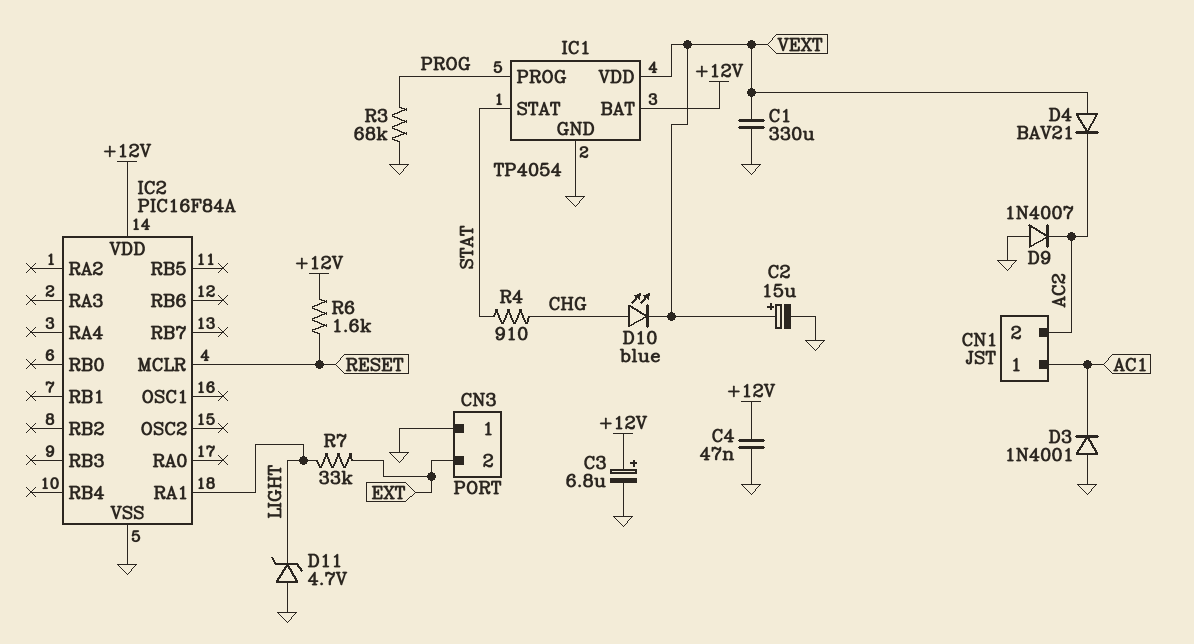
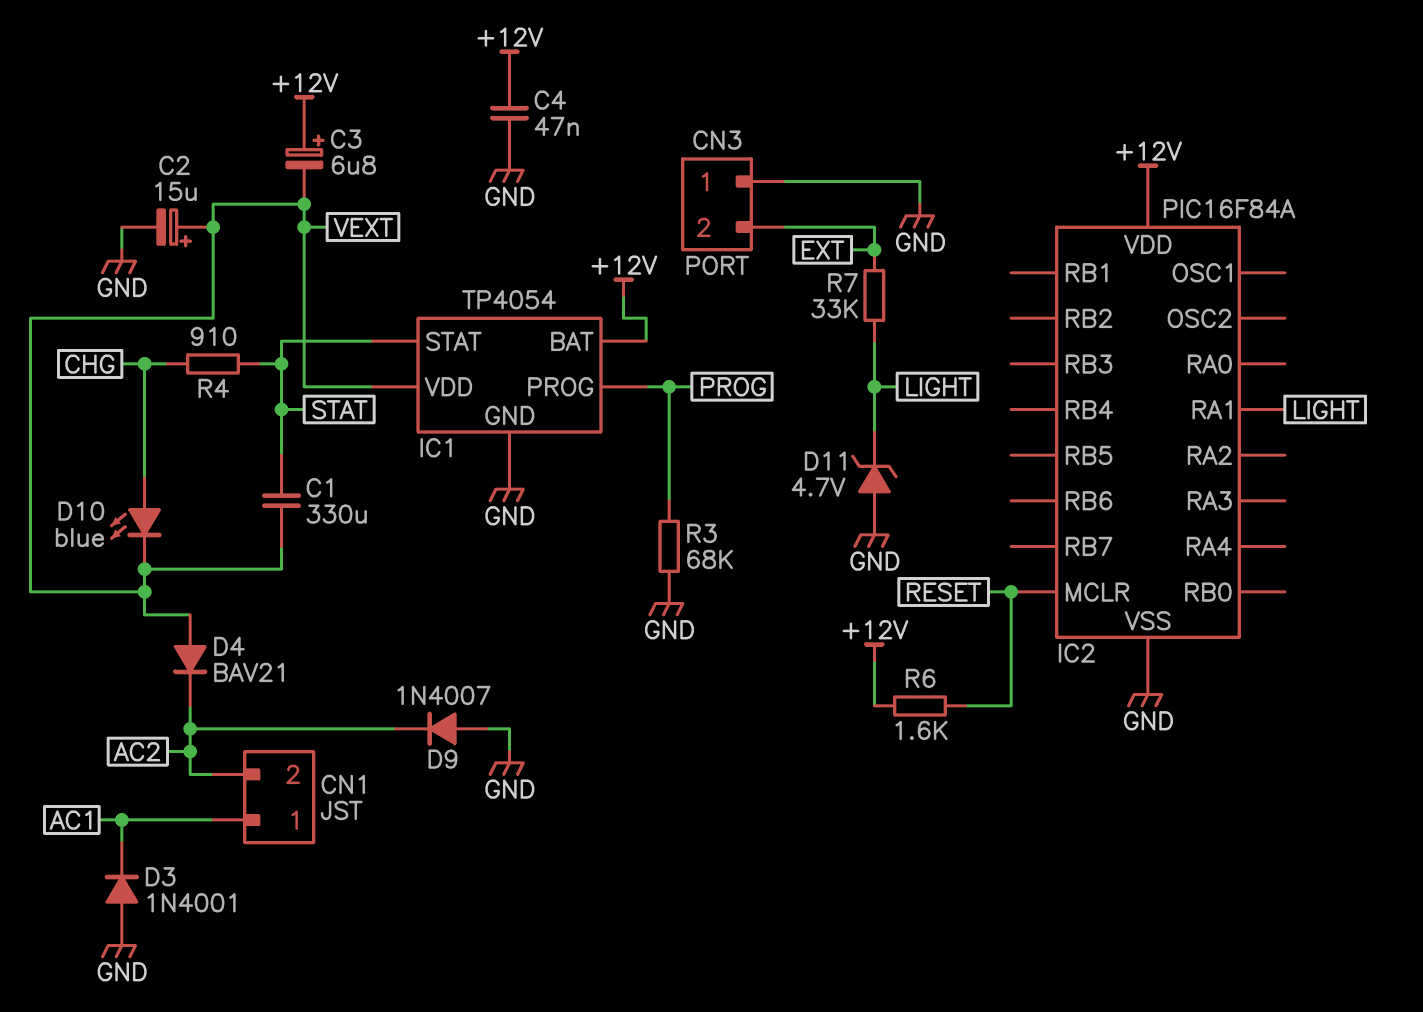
C1: 330uF (GND, VEXT) -> 330uF (STAT, VEXT)
C3: 6.8uF (plus +12V, minus GND) -> 6.8uF (plus +12V, minus VEXT)

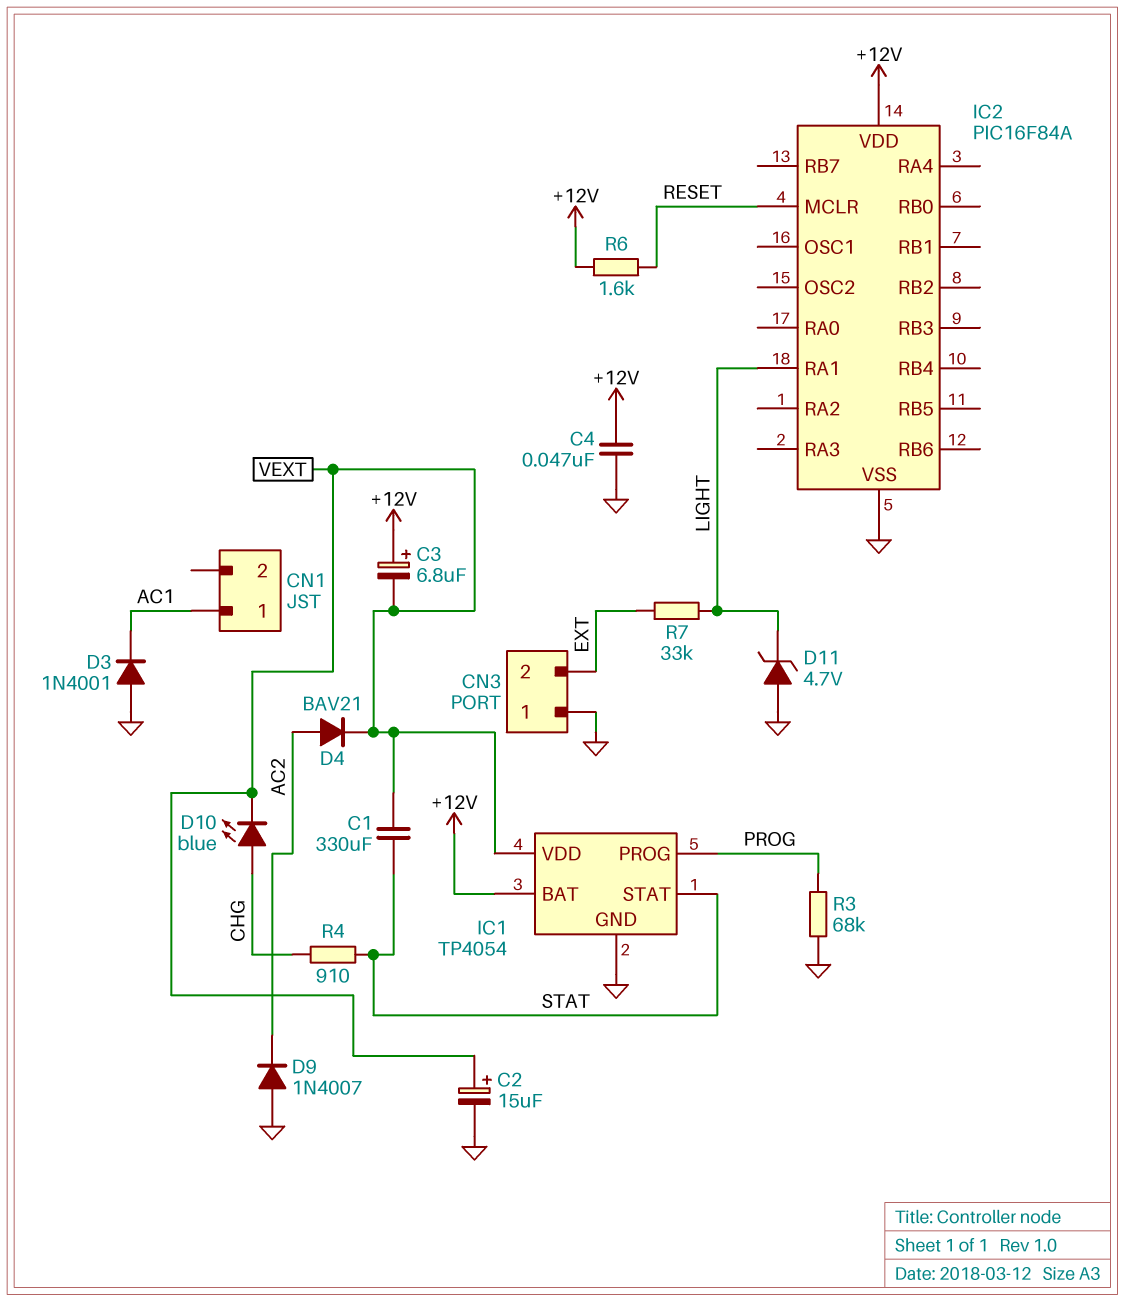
CN1 pin 2: AC2 -> none
D4: diode BAV21 (A VEXT, K AC2) -> diode BAV21 (A AC2, K VEXT)

